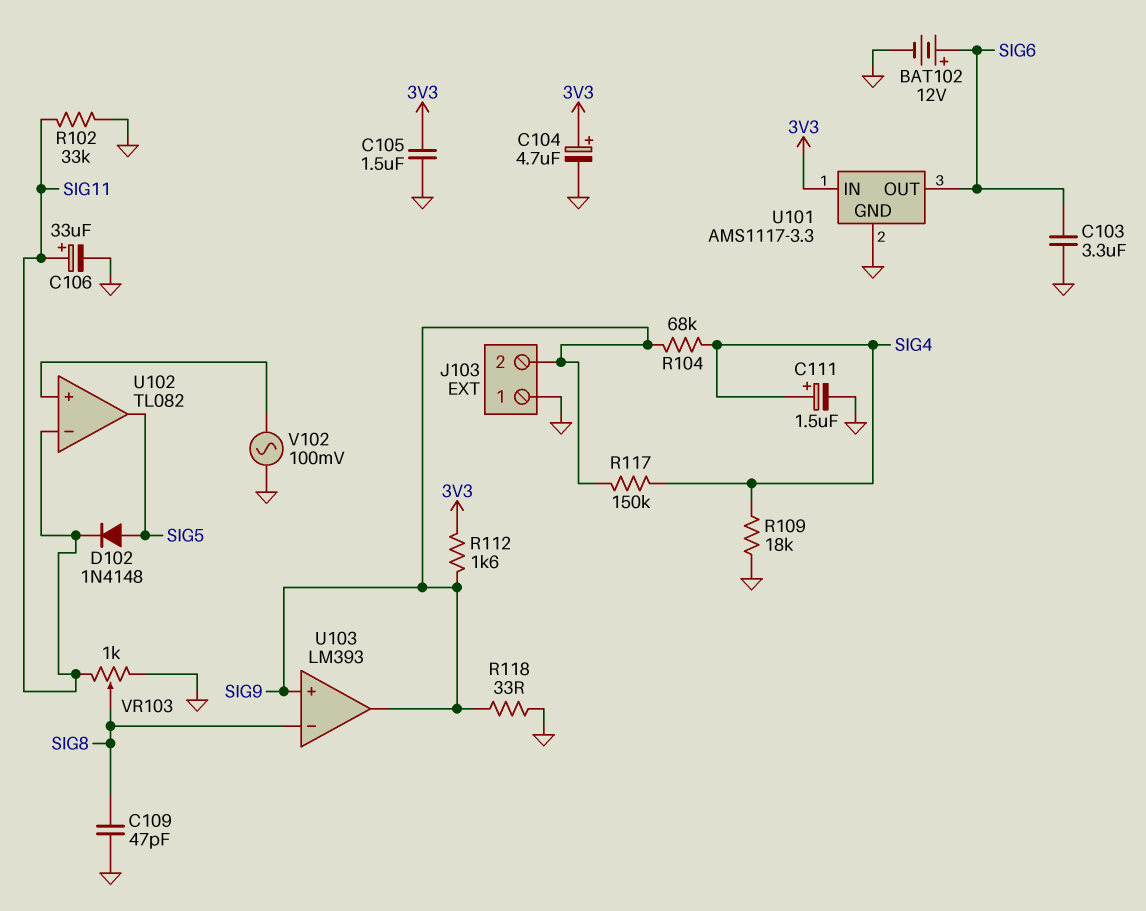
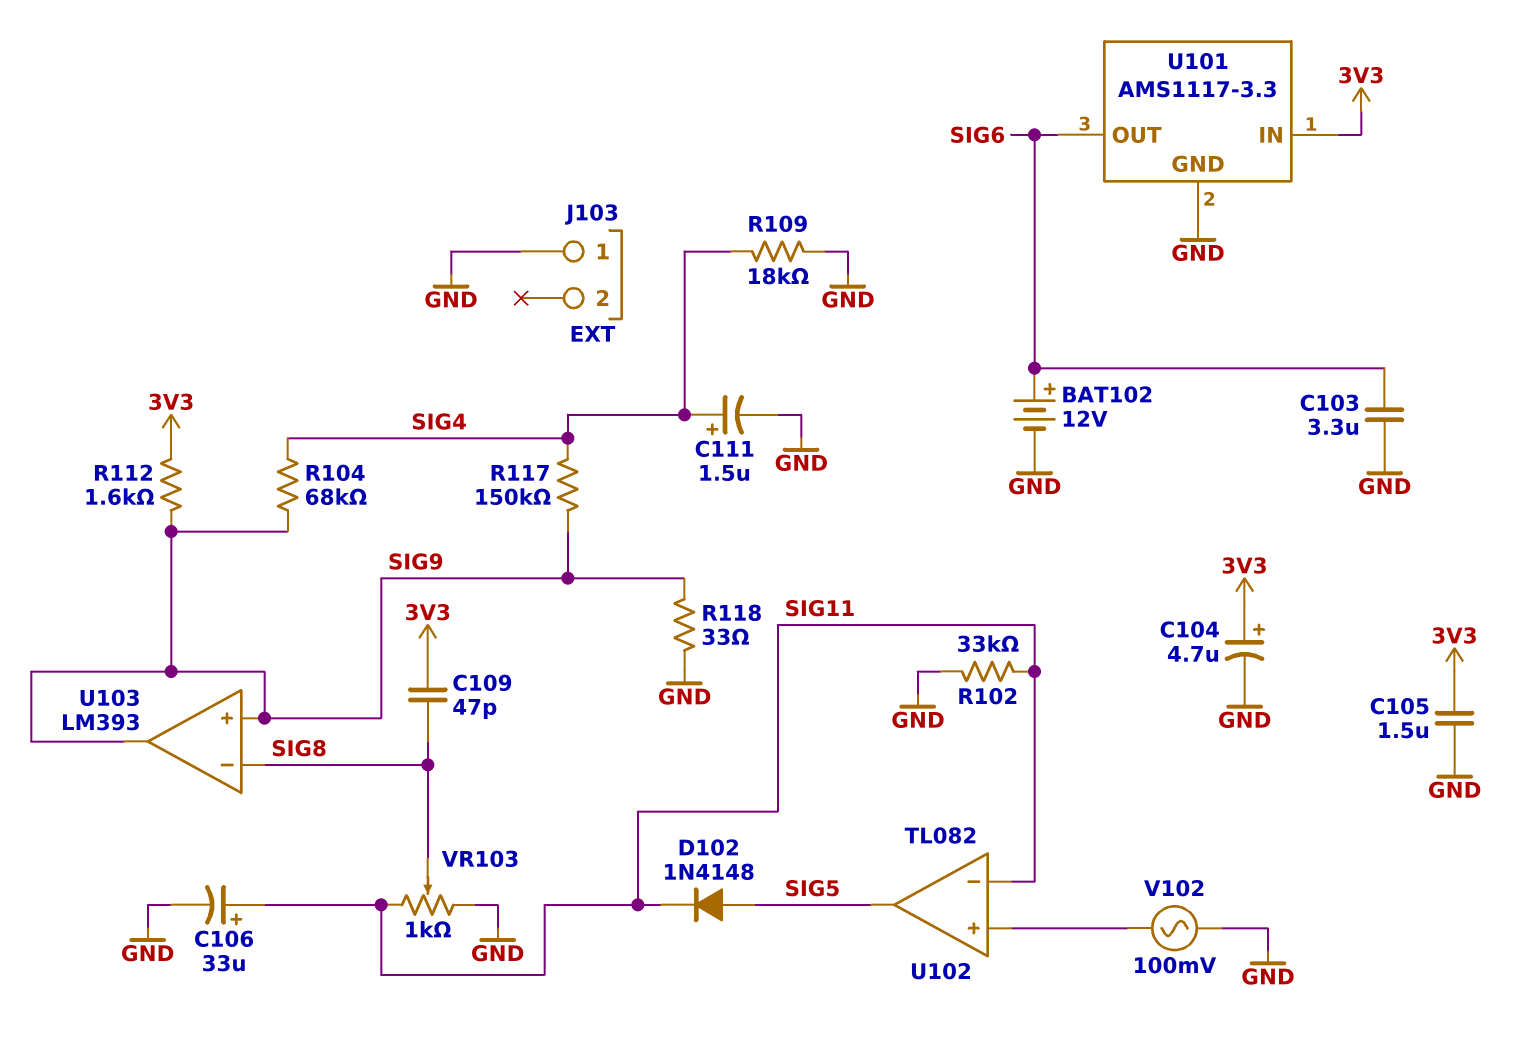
C109: 47pF (GND, SIG8) -> 47pF (3V3, SIG8)
J103 pin 2: SIG9 -> none

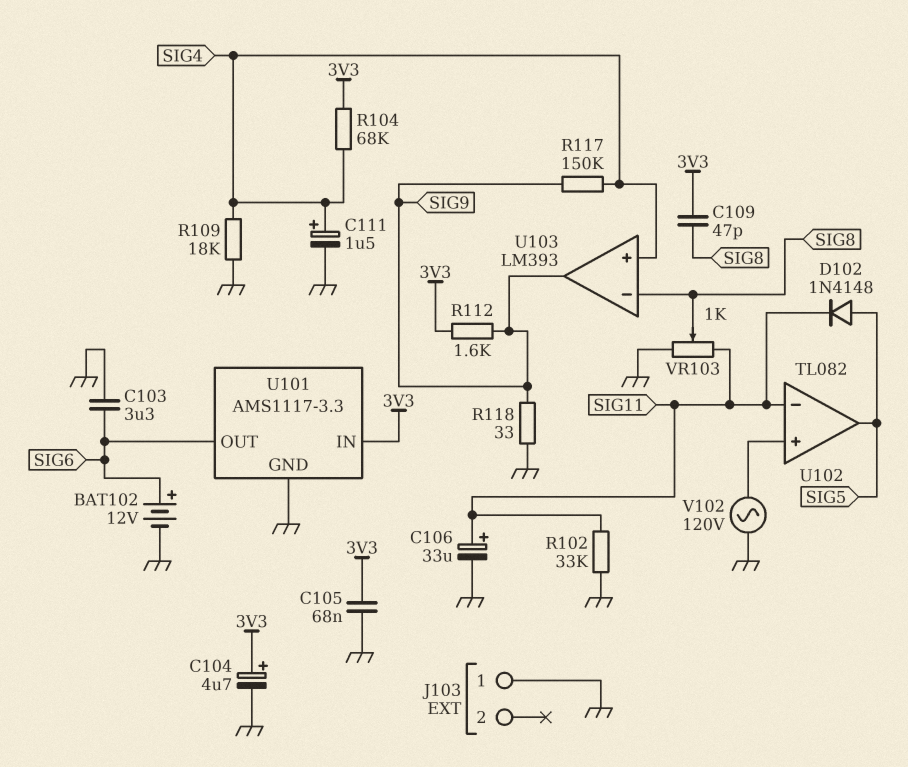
C105: 1.5uF (3V3, GND) -> 68nF (3V3, GND)
R104: 68k (SIG4, SIG9) -> 68k (3V3, SIG4)
U103 pin in+: SIG9 -> SIG4
V102: AC 100mV (GND, U102/in+) -> AC 120V (GND, U102/in+)

